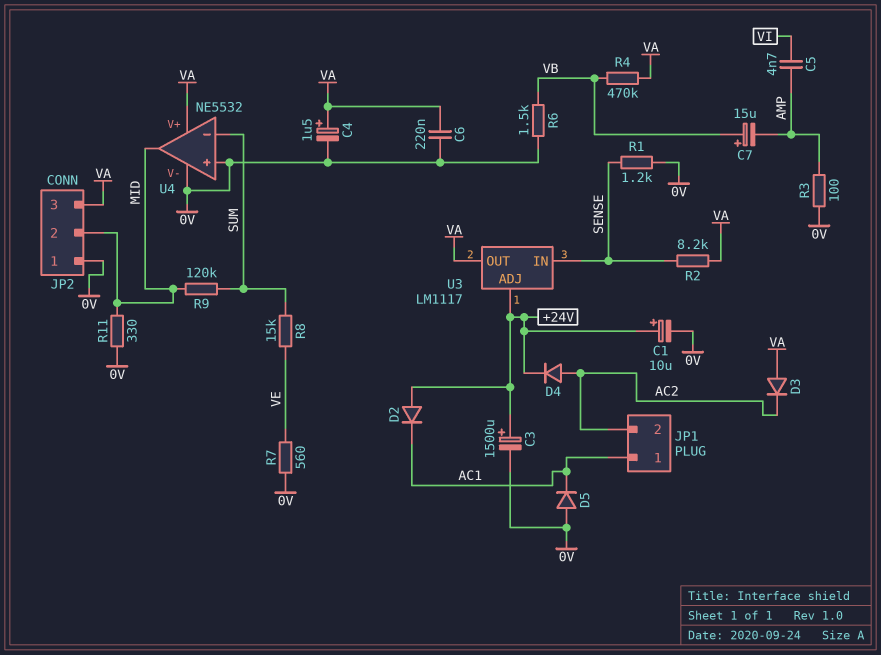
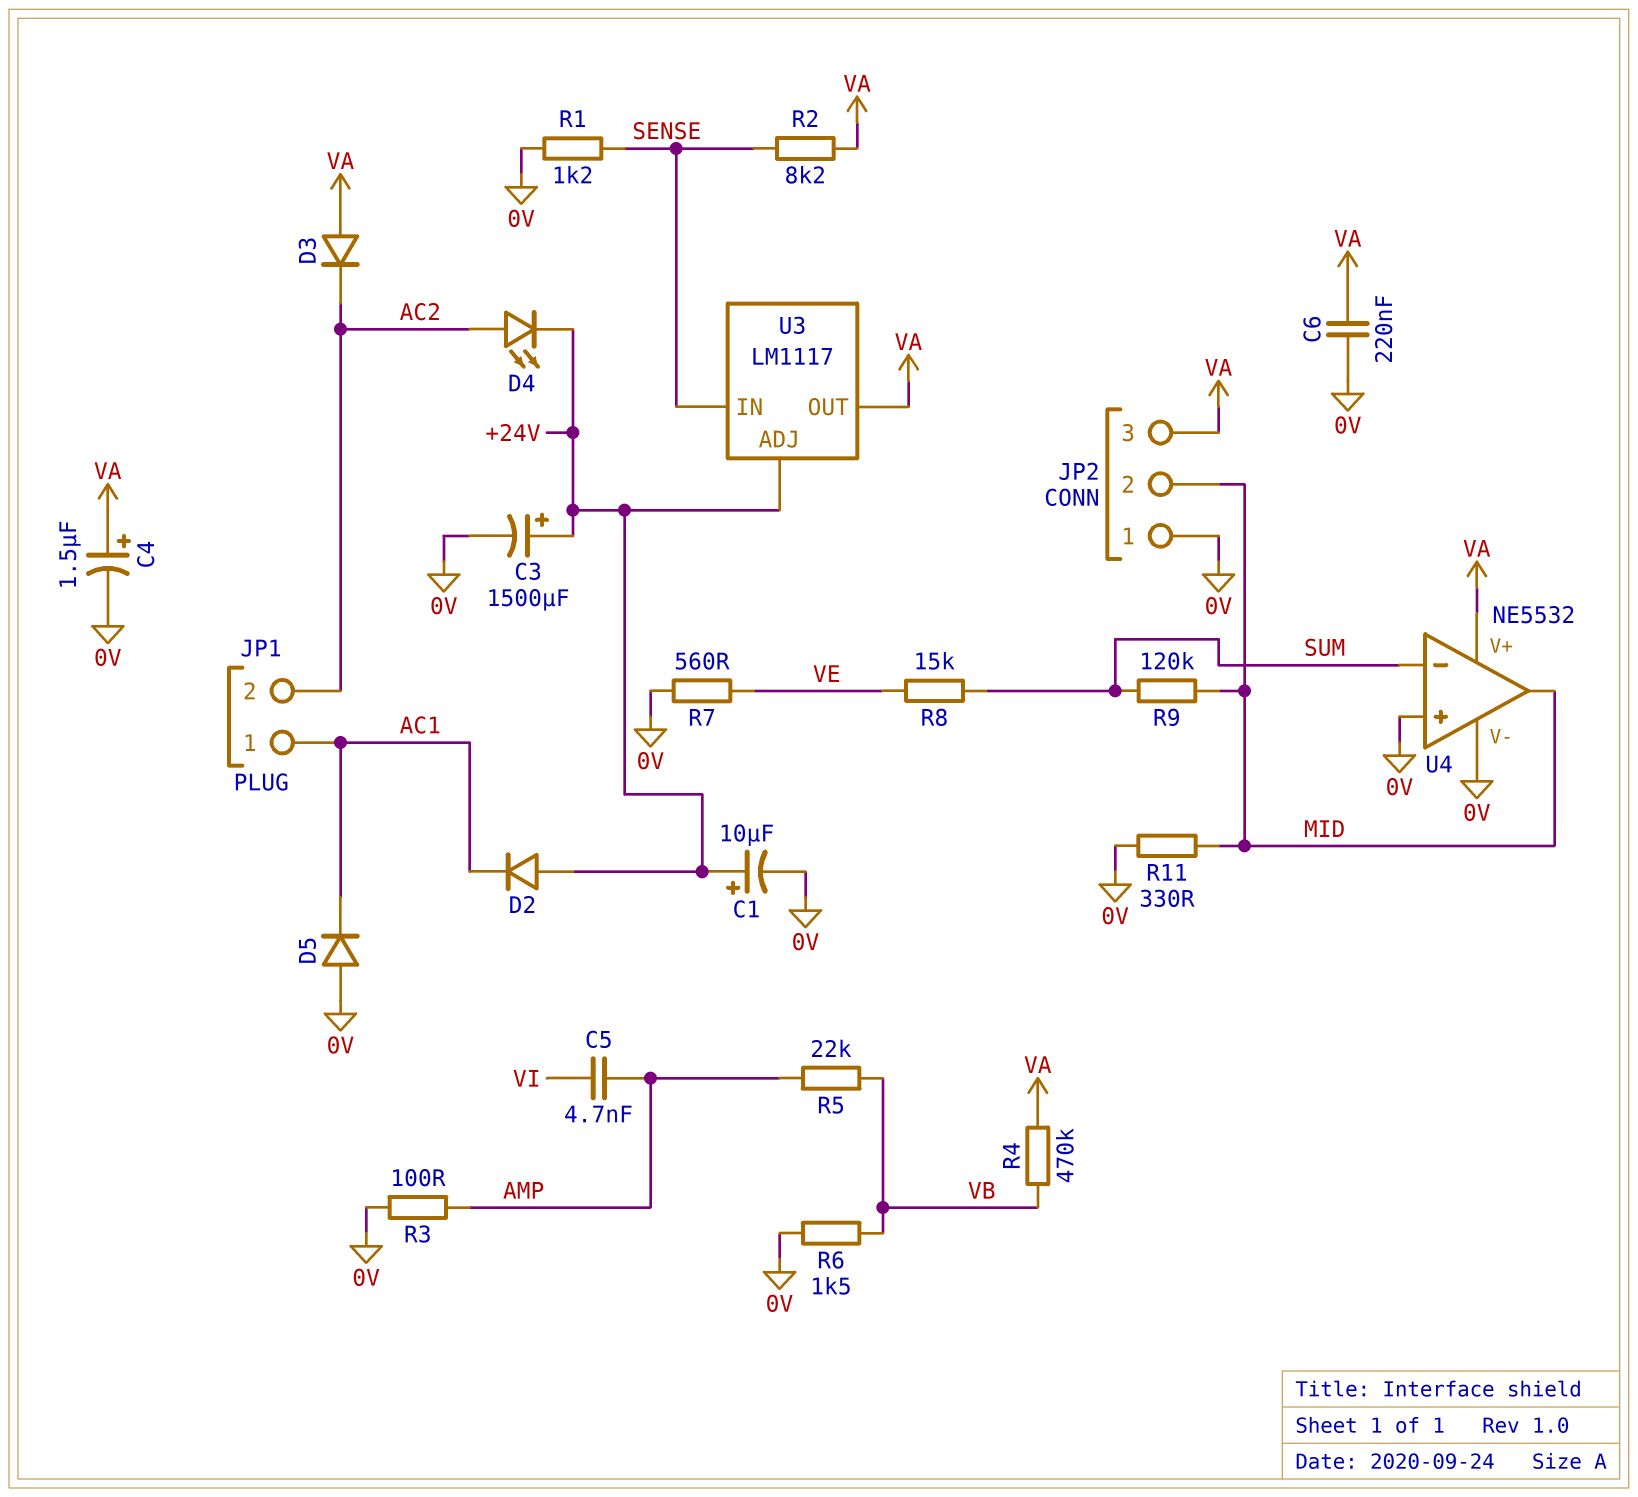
C7: 15uF (plus VB, minus AMP) -> none
D4: diode (A AC2, K +24V) -> LED (A AC2, K +24V)
R5: none -> 22k (AMP, VB)

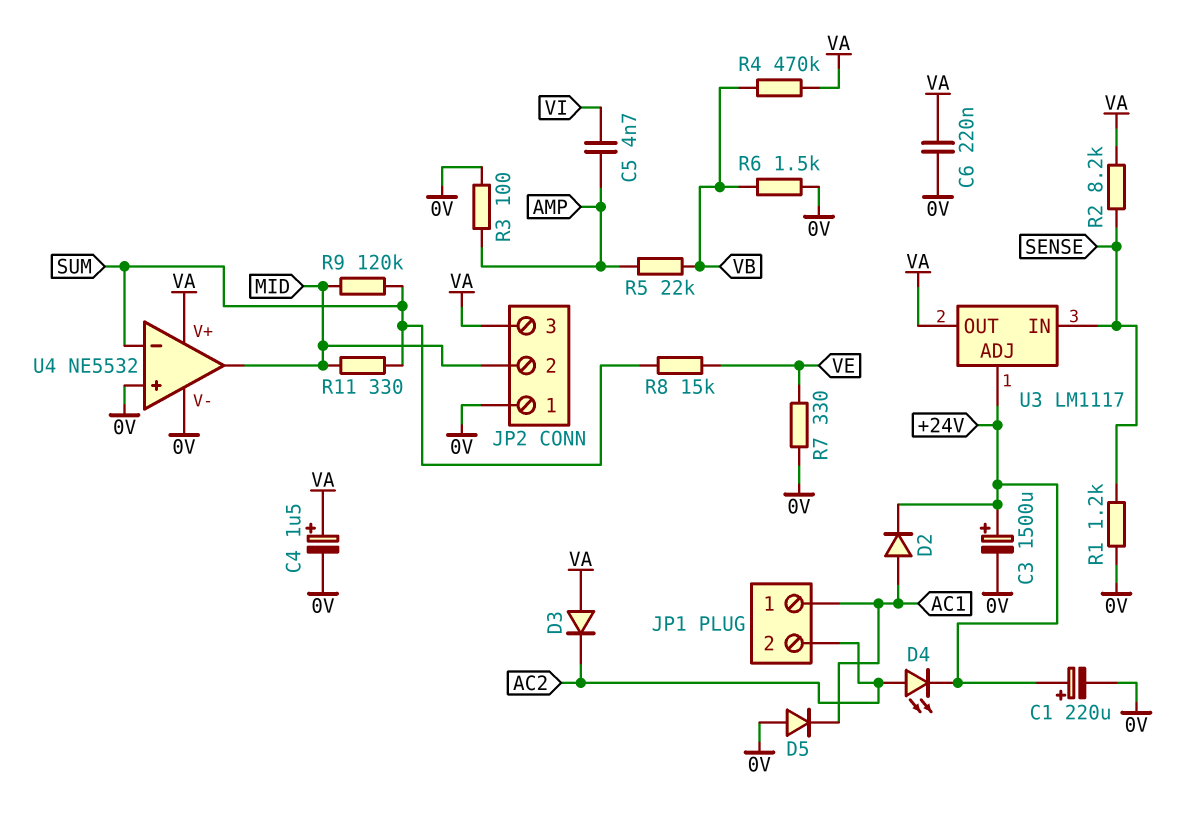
C1: 10uF (plus +24V, minus 0V) -> 220uF (plus +24V, minus 0V)
D2: diode (A +24V, K AC1) -> diode (A AC1, K +24V)
R7: 560 (0V, VE) -> 330 (0V, VE)
R11: 330 (0V, MID) -> 330 (MID, SUM)

